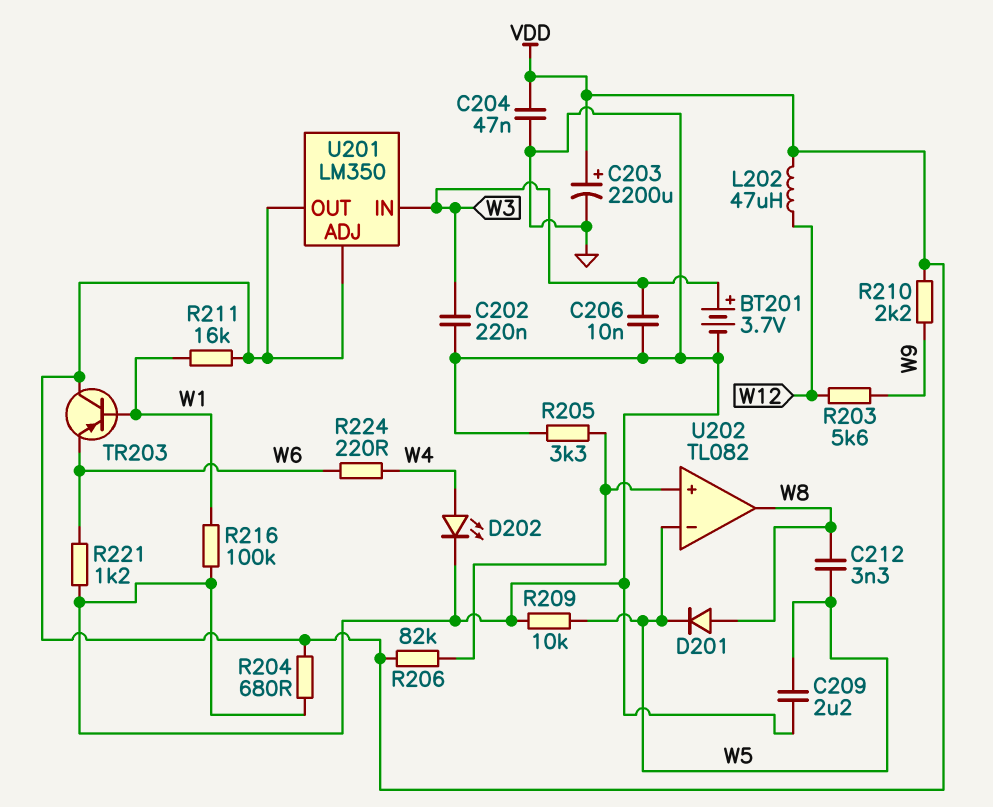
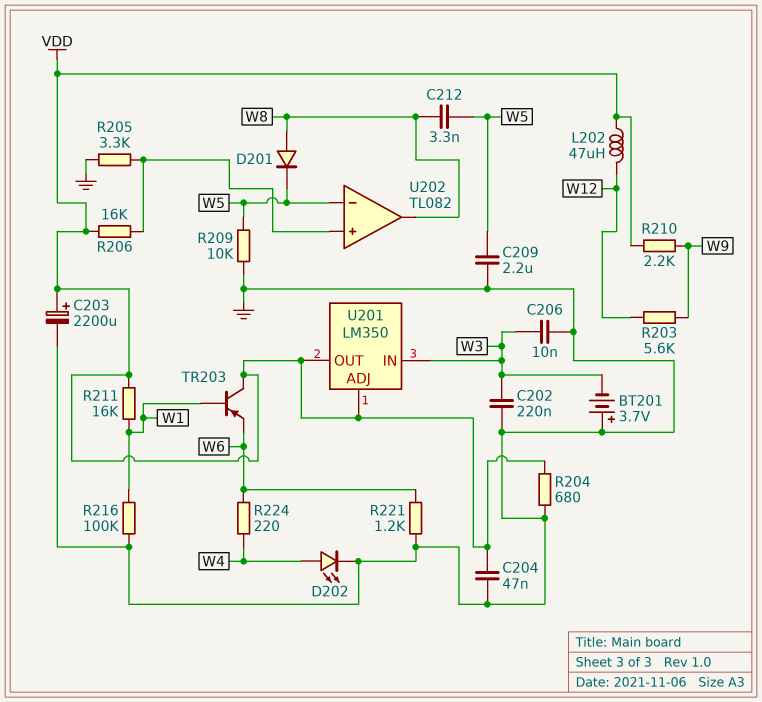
BT201: 3.7V (plus W3, minus GND) -> 3.7V (plus GND, minus W3)
R206: 82k (U202/in+, VDD) -> 16k (U202/in+, VDD)

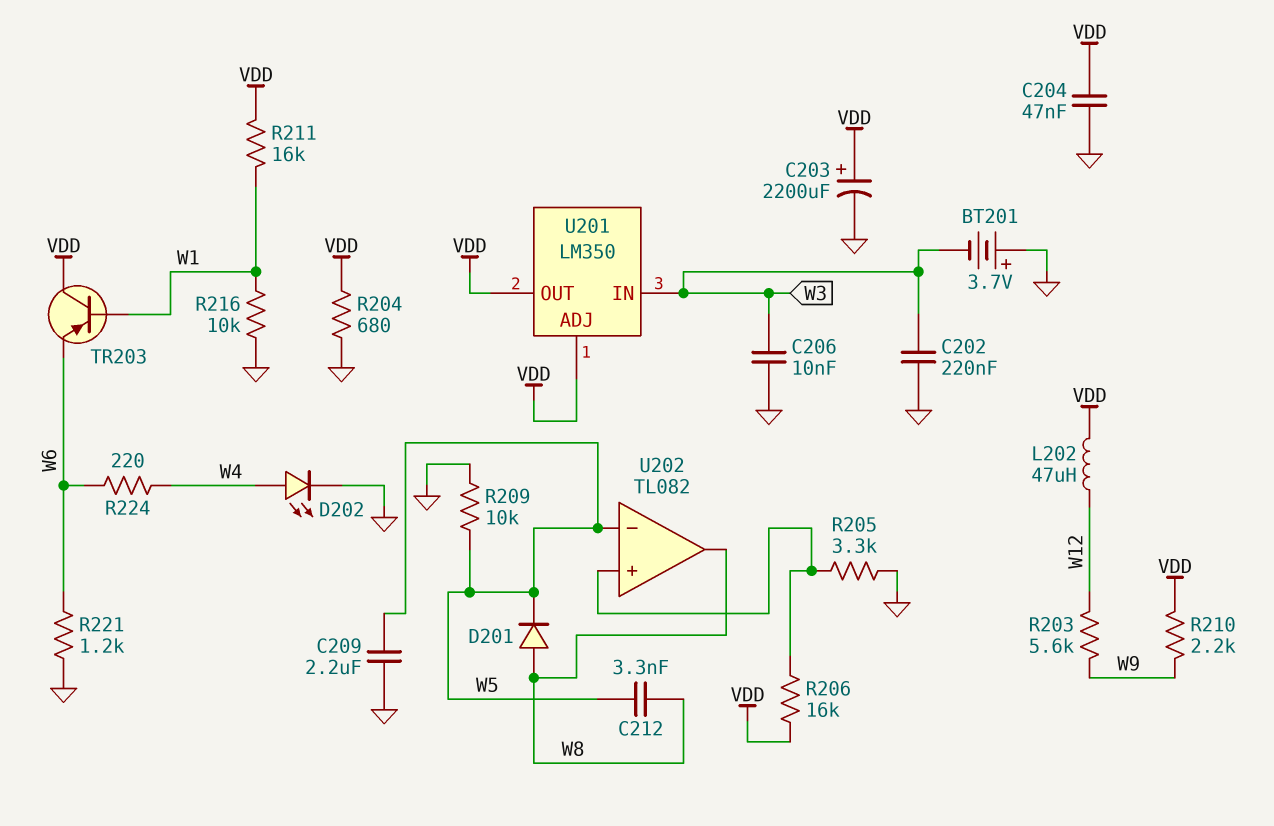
R216: 100k (GND, W1) -> 10k (GND, W1)

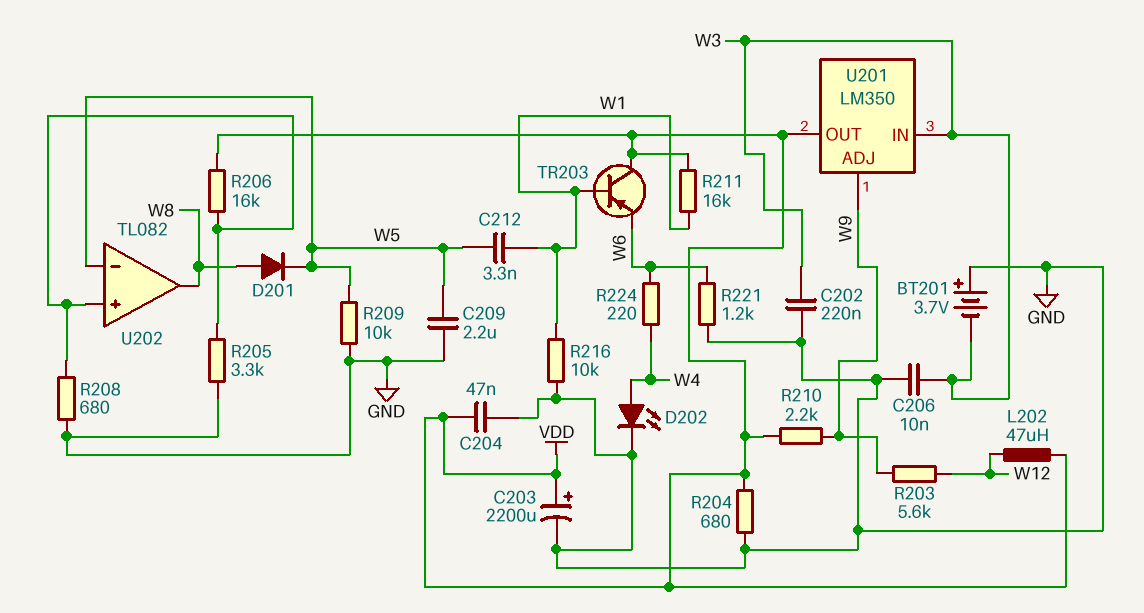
C212: 3.3nF (W5, W8) -> 3.3nF (W1, W5)
R208: none -> 680 (GND, U202/in+)
U201 pin ADJ: VDD -> W9

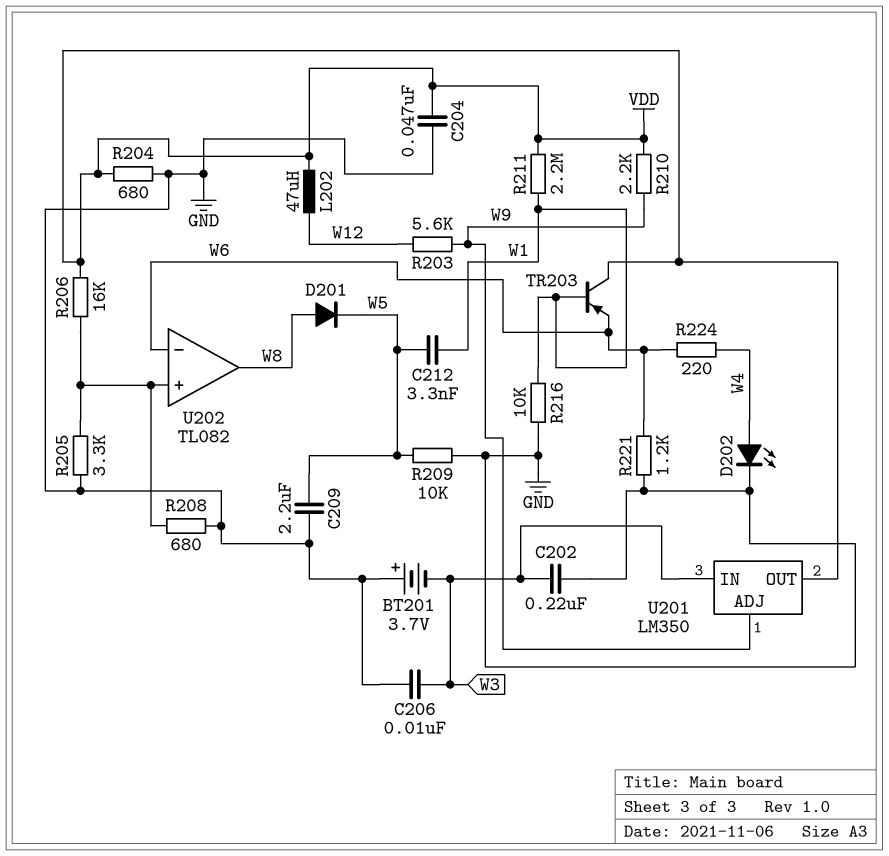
C203: 2200uF (plus VDD, minus GND) -> none
R211: 16k (VDD, W1) -> 2.2M (VDD, W1)
U202 pin in-: W5 -> W6

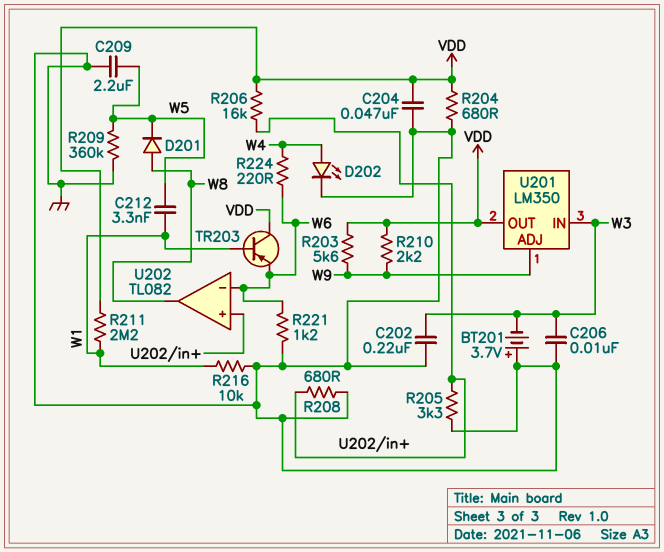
L202: 47uH (VDD, W12) -> none
R203: 5.6k (W9, W12) -> 5.6k (VDD, W9)
R209: 10k (GND, W5) -> 360k (GND, W5)

